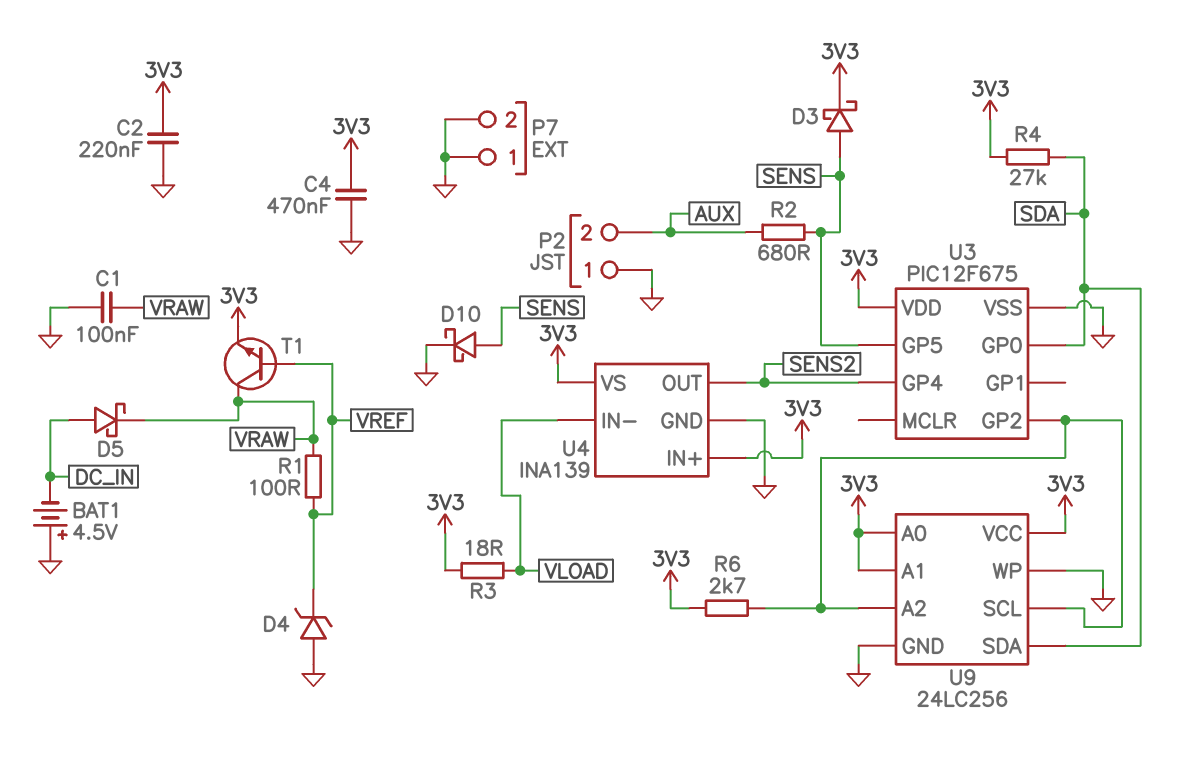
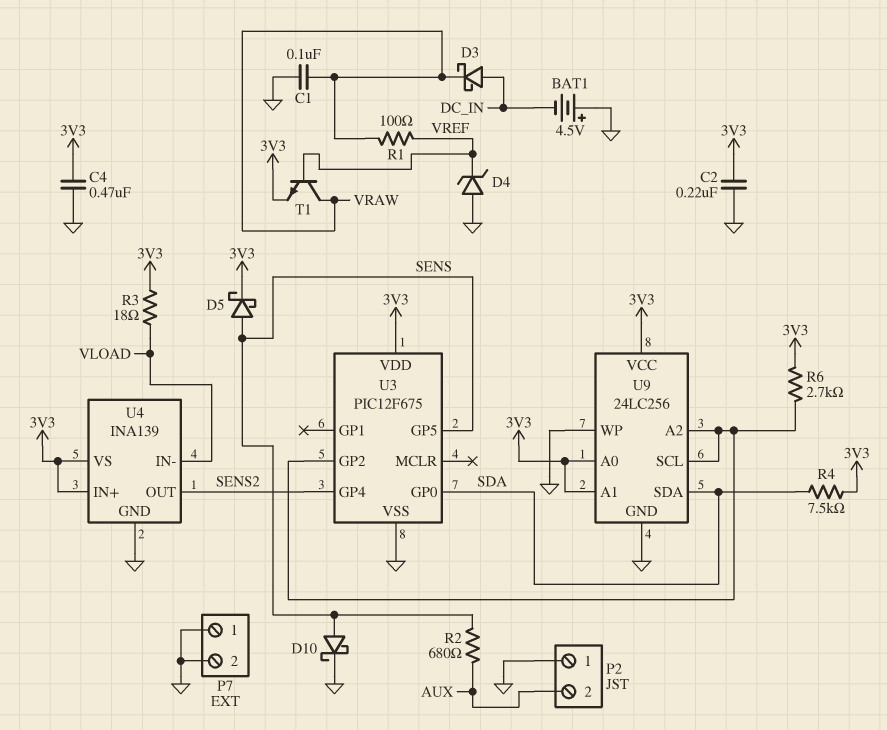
D3: schottky (A SENS, K 3V3) -> schottky (A DC_IN, K VRAW)
D5: schottky (A DC_IN, K VRAW) -> schottky (A SENS, K 3V3)
R4: 27k (3V3, SDA) -> 7.5k (3V3, SDA)

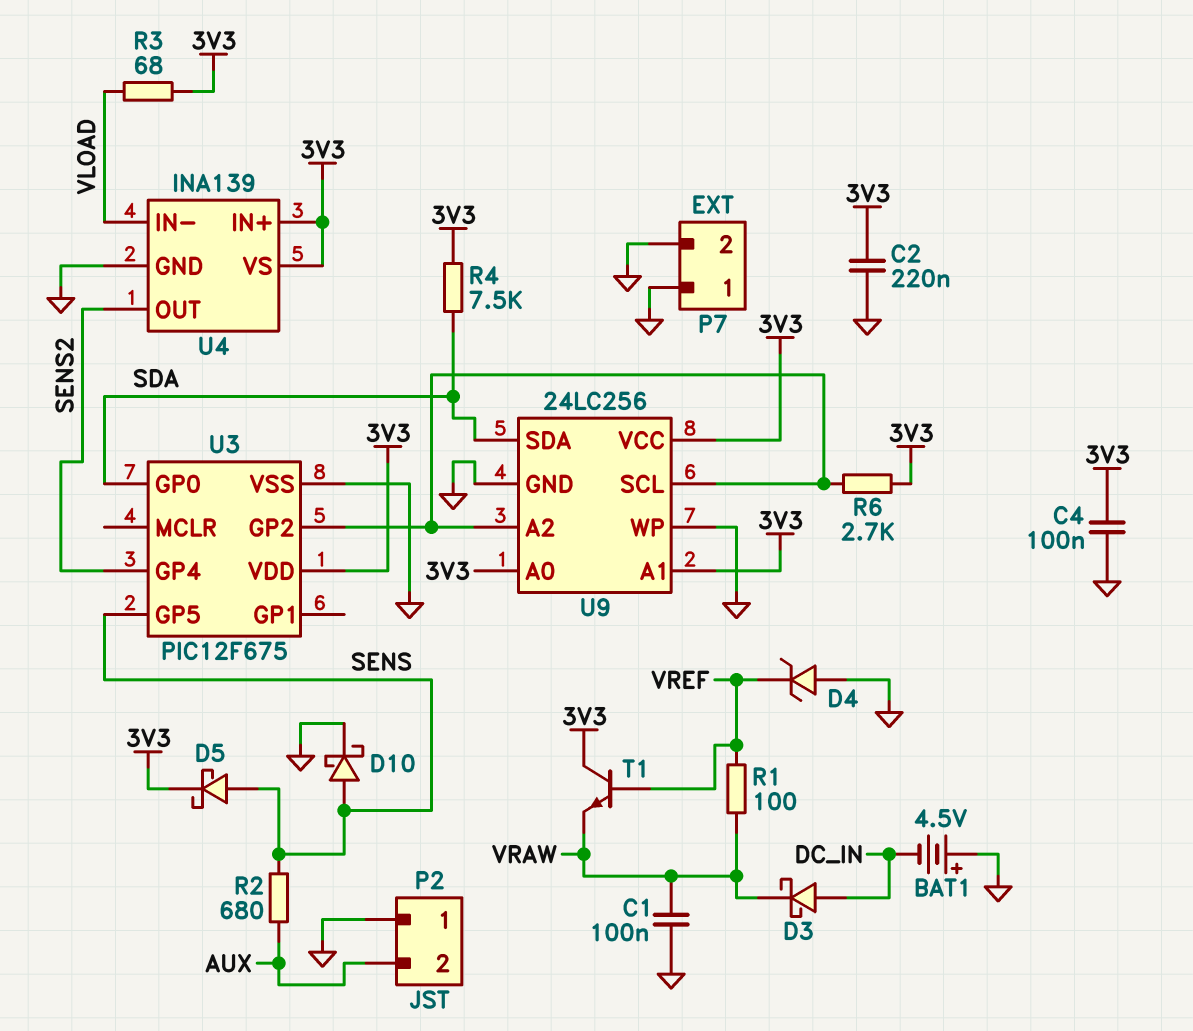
C4: 470nF (3V3, GND) -> 100nF (3V3, GND)
R3: 18 (3V3, VLOAD) -> 68 (3V3, VLOAD)
T1: NPN (B VREF, C VRAW, E 3V3) -> NPN (B VREF, C 3V3, E VRAW)

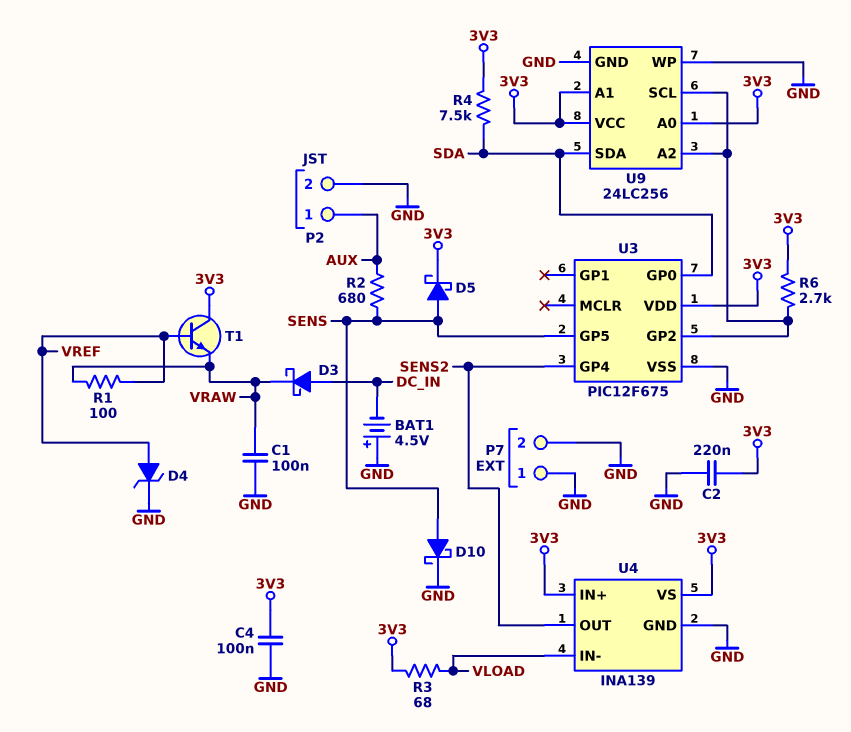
D4: zener (A GND, K VREF) -> zener (A VREF, K GND)
P2 pin 1: GND -> AUX
P2 pin 2: AUX -> GND

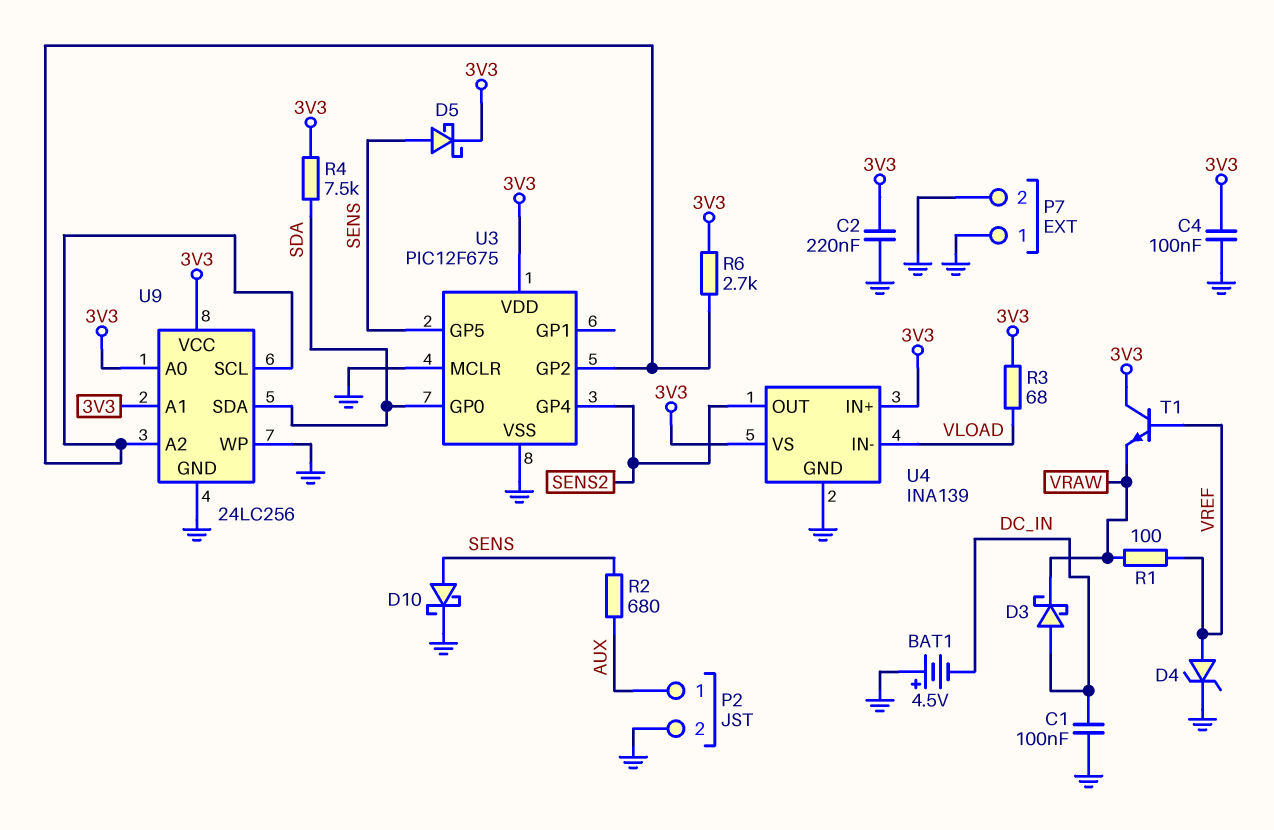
C1: 100nF (GND, VRAW) -> 100nF (DC_IN, GND)
U3 pin MCLR: none -> GND

